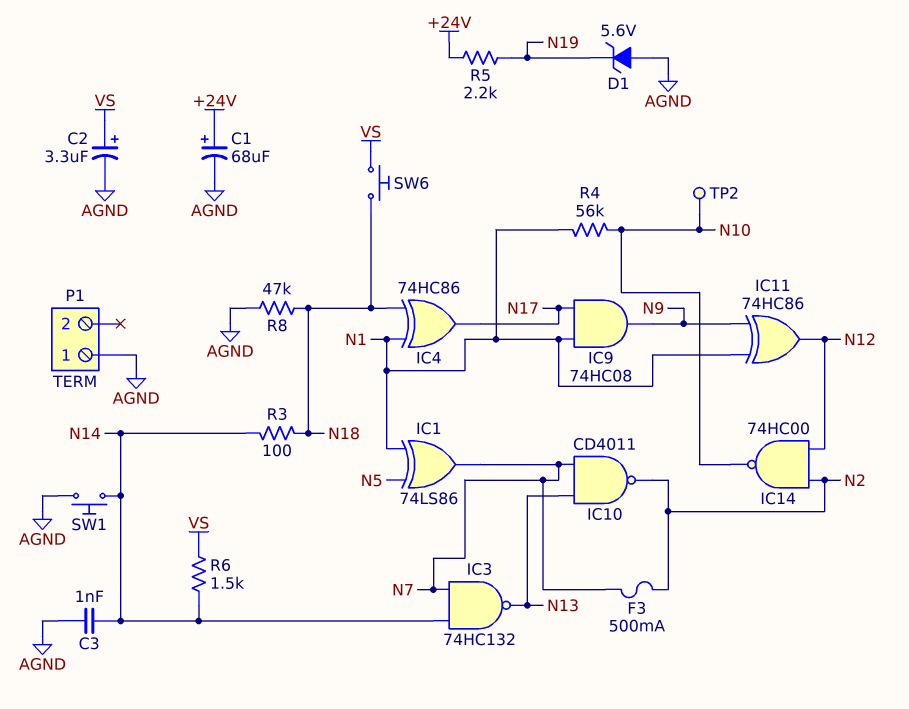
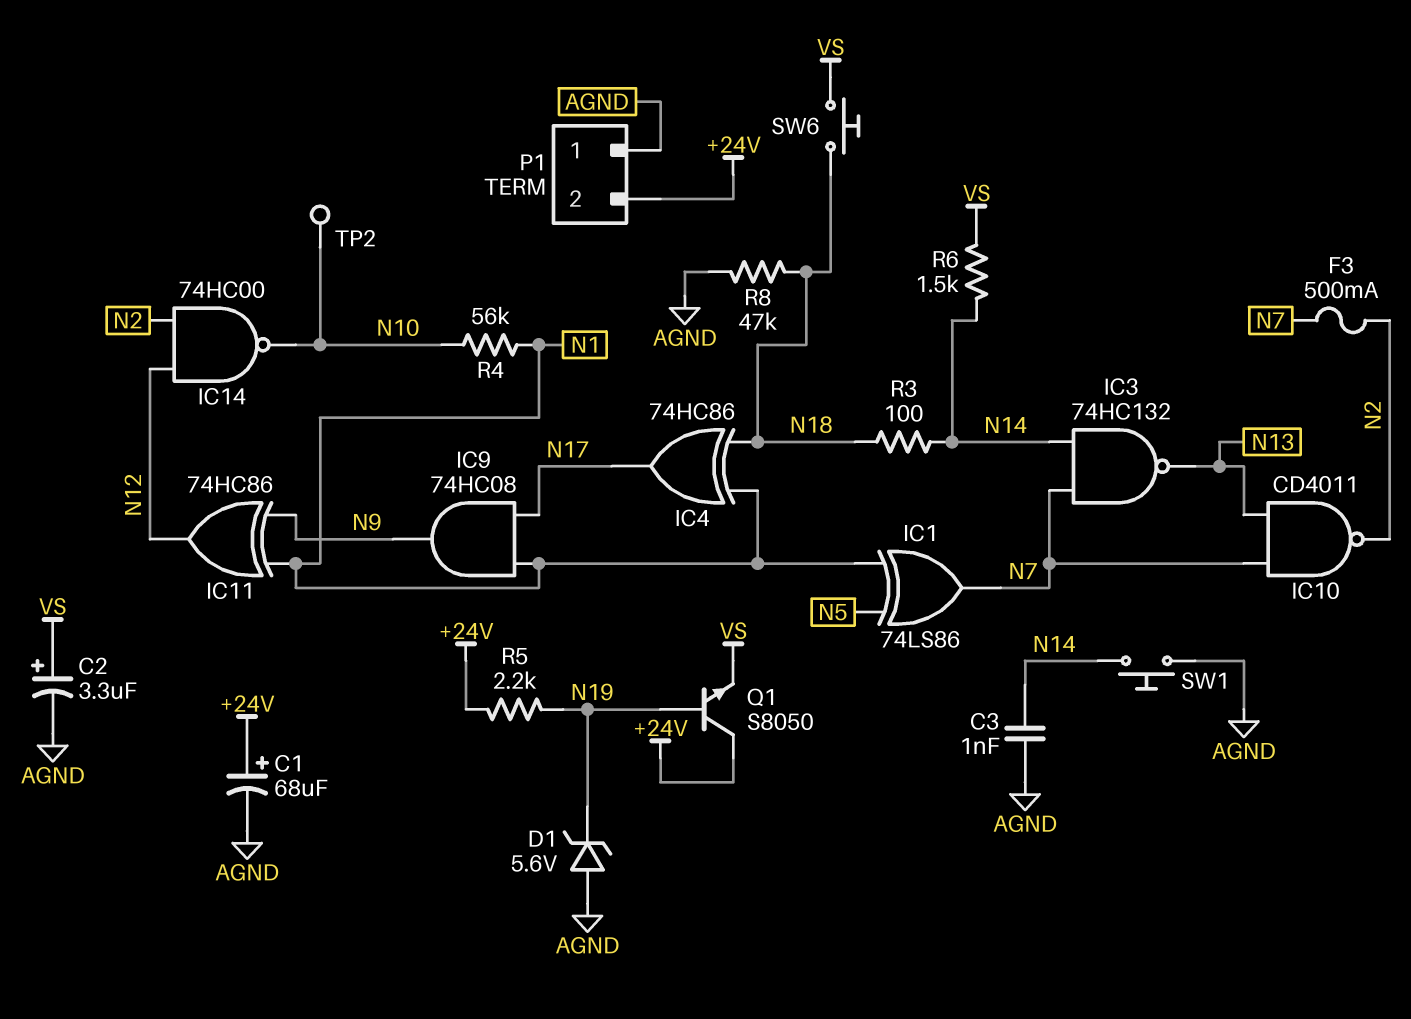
P1 pin 2: none -> +24V
Q1: none -> NPN S8050 (B N19, C +24V, E VS)

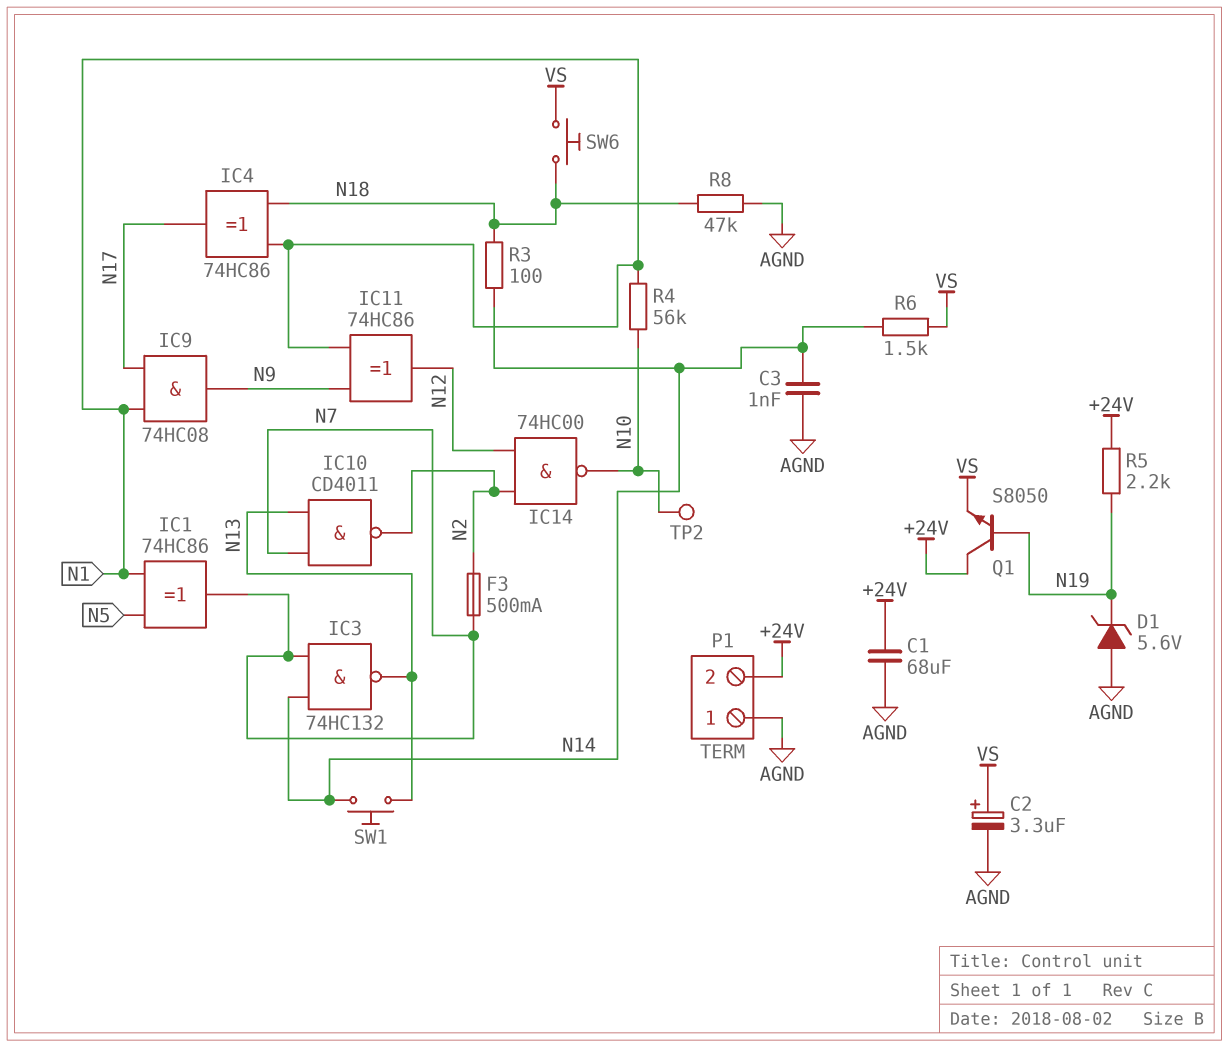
C1: 68uF (plus +24V, minus AGND) -> 68uF (+24V, AGND)
IC1: XOR 74LS86 (in N1, in N5, out N7) -> XOR 74HC86 (in N1, in N5, out N7)
SW1: button (AGND, N14) -> button (N13, N14)

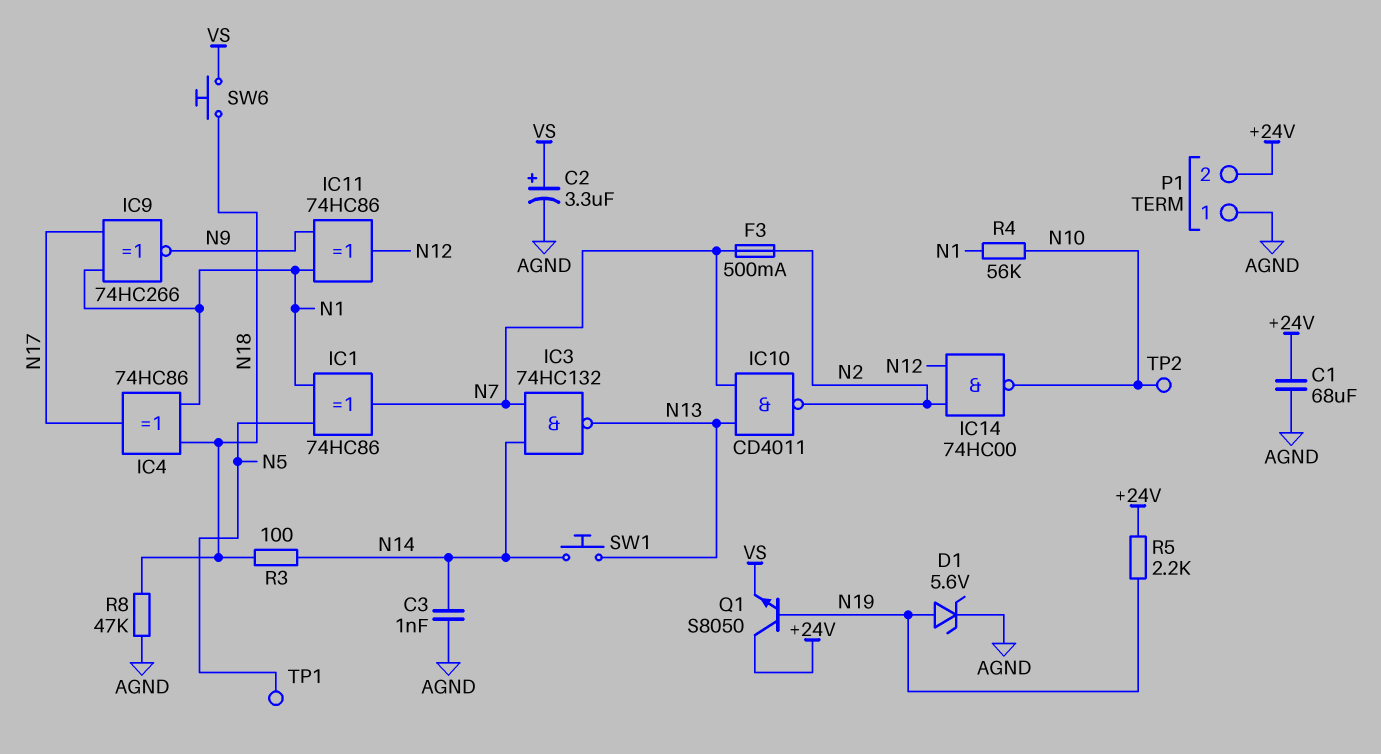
D1: zener 5.6V (A AGND, K N19) -> zener 5.6V (A N19, K AGND)
IC9: AND 74HC08 (in N1, in N17, out N9) -> XNOR 74HC266 (in N1, in N17, out N9)
R6: 1.5k (N14, VS) -> none
TP1: none -> test point (N5)

